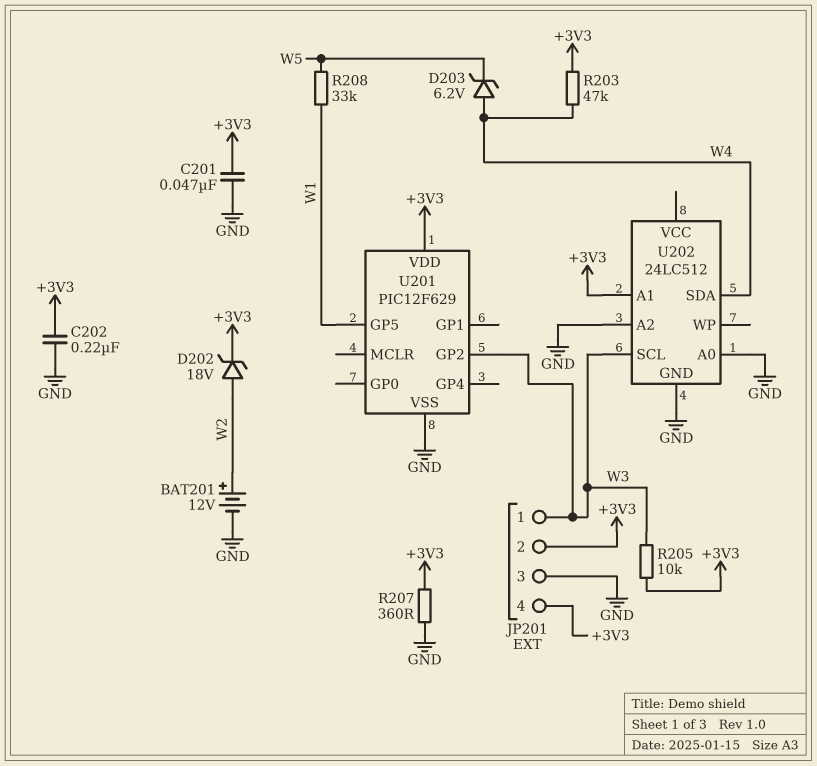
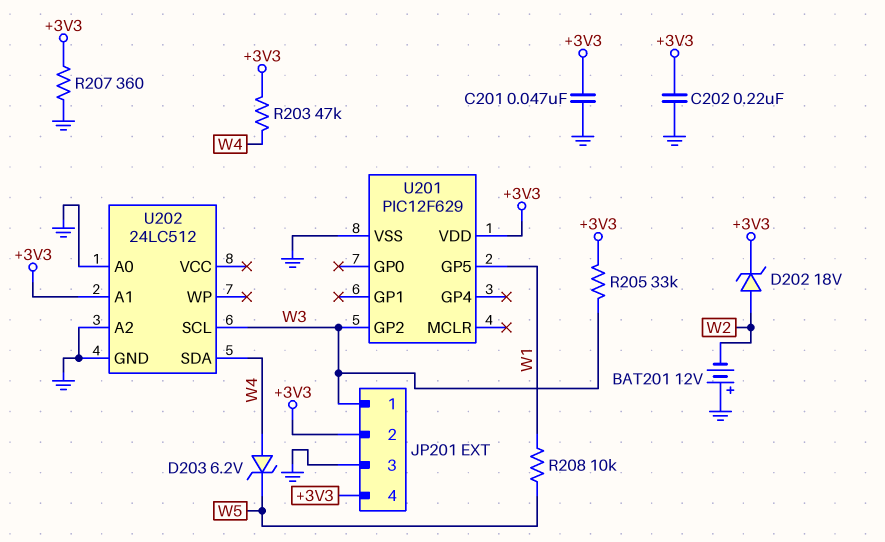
BAT201: 12V (plus W2, minus GND) -> 12V (plus GND, minus W2)
R205: 10k (+3V3, W3) -> 33k (+3V3, W3)
R208: 33k (W1, W5) -> 10k (W1, W5)

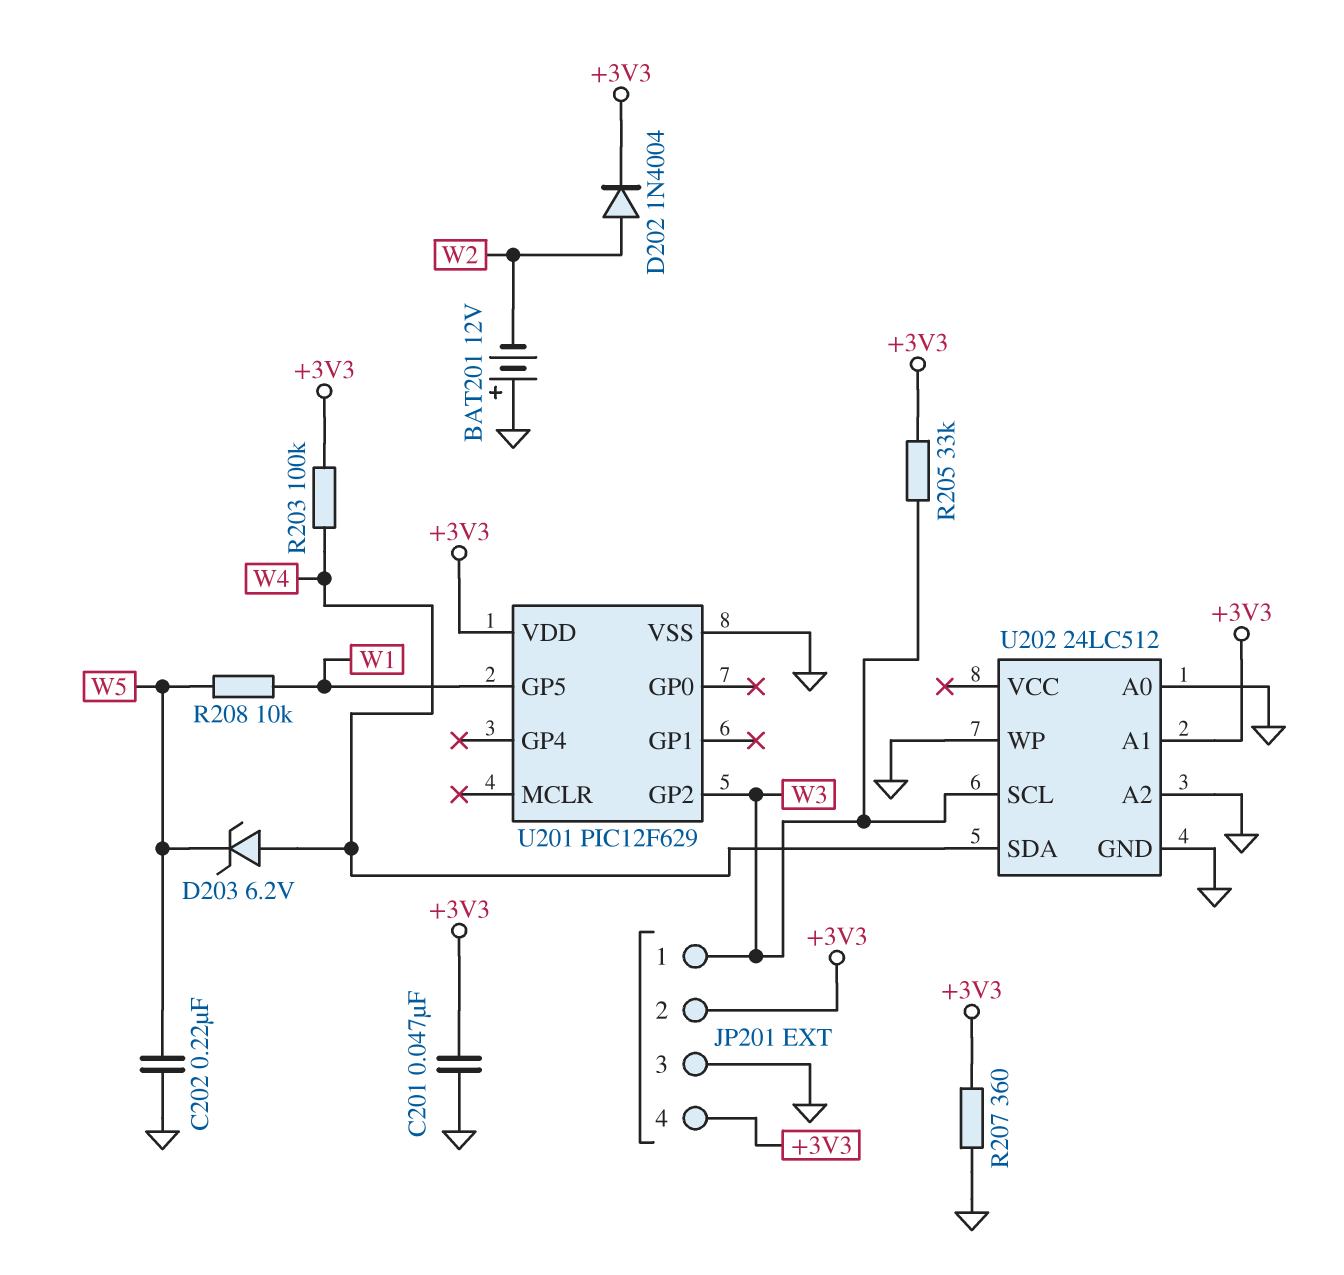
C202: 220nF (+3V3, GND) -> 220nF (GND, W5)
D202: zener 18V (A W2, K +3V3) -> diode 1N4004 (A W2, K +3V3)
R203: 47k (+3V3, W4) -> 100k (+3V3, W4)
U202 pin WP: none -> GND

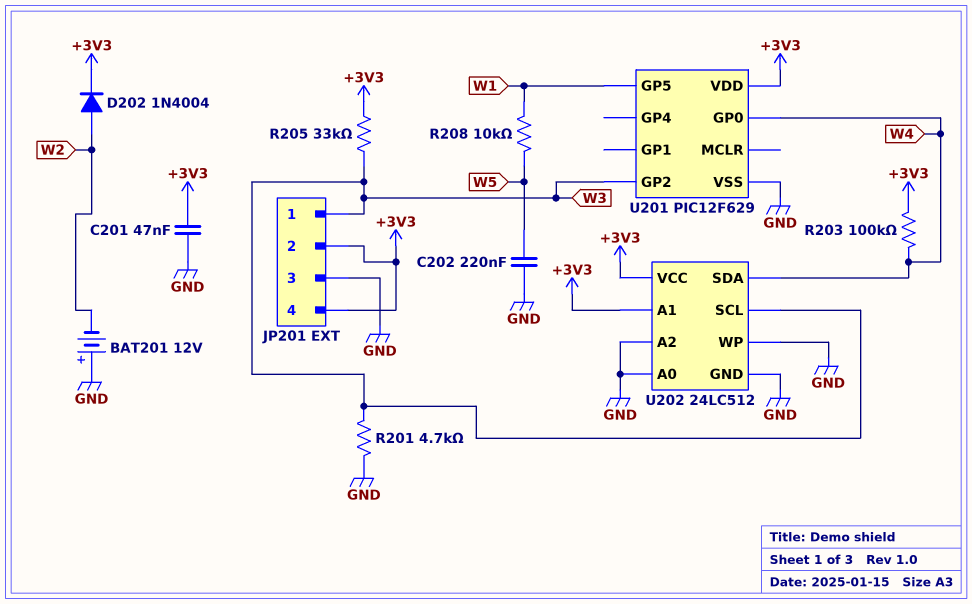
D203: zener 6.2V (A W4, K W5) -> none
R201: none -> 4.7k (GND, W3)
R207: 360 (+3V3, GND) -> none
U201 pin GP0: none -> W4
U202 pin VCC: none -> +3V3

